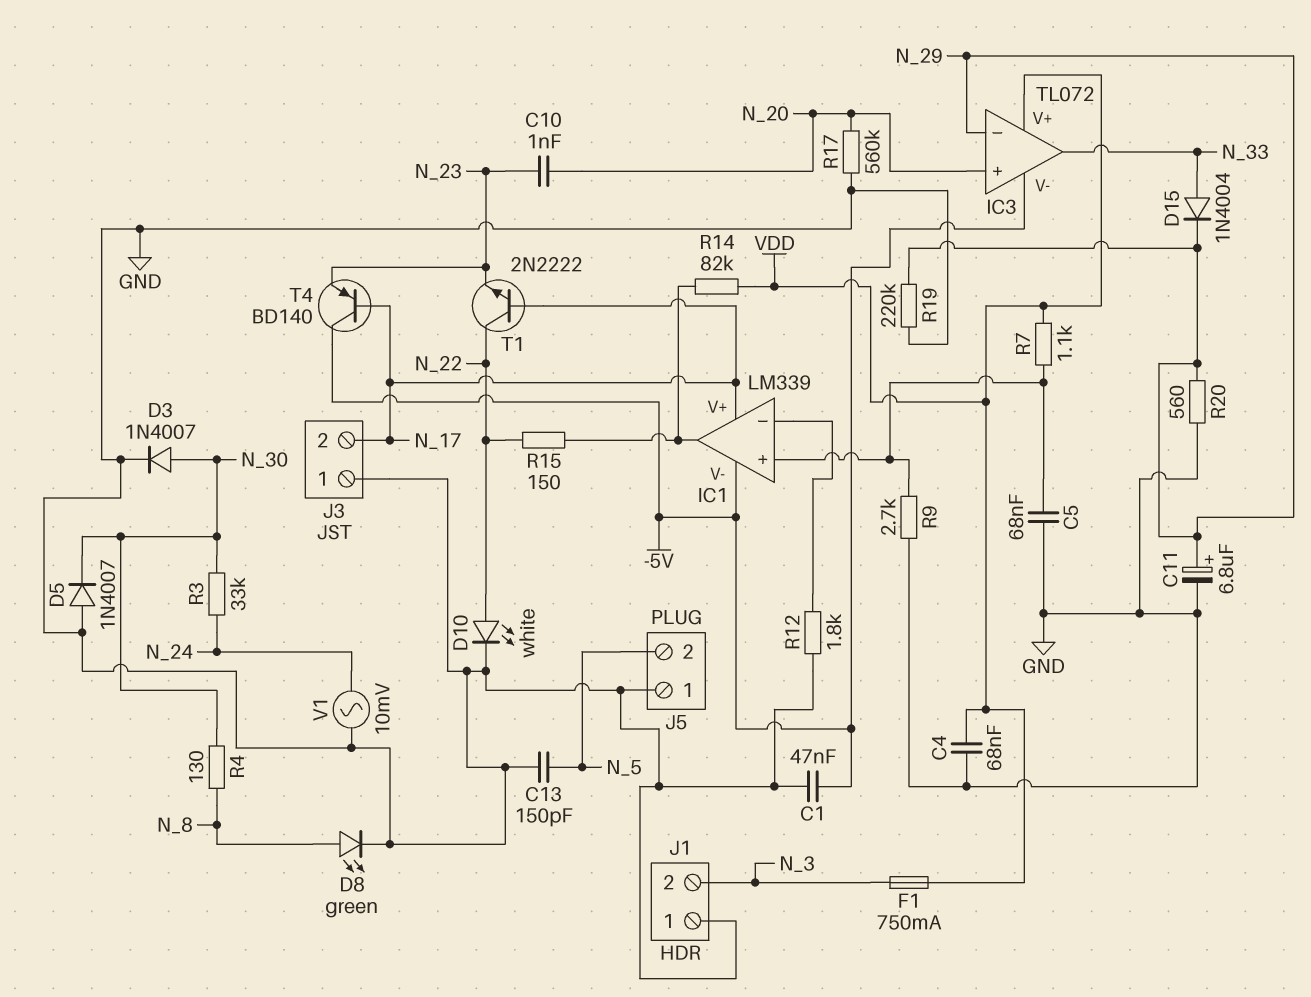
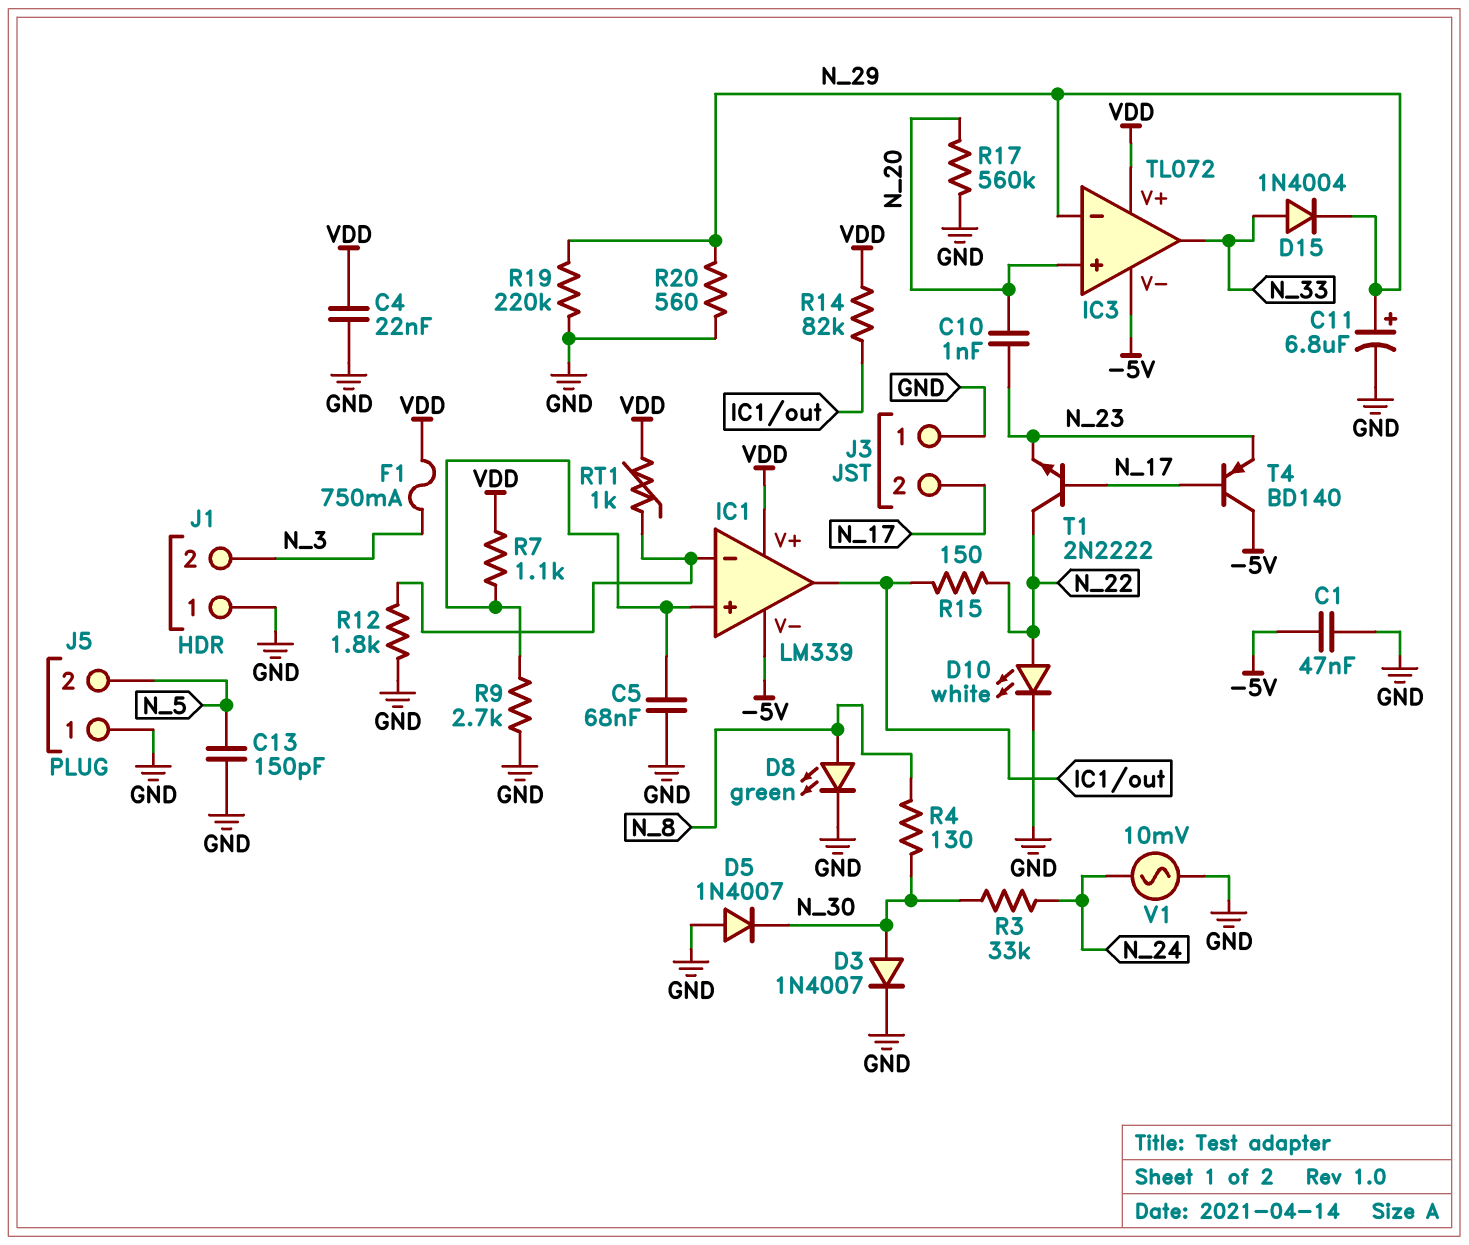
C4: 68nF (GND, VDD) -> 22nF (GND, VDD)
IC1 pin V+: N_17 -> VDD
RT1: none -> 1k (IC1/in-, VDD)

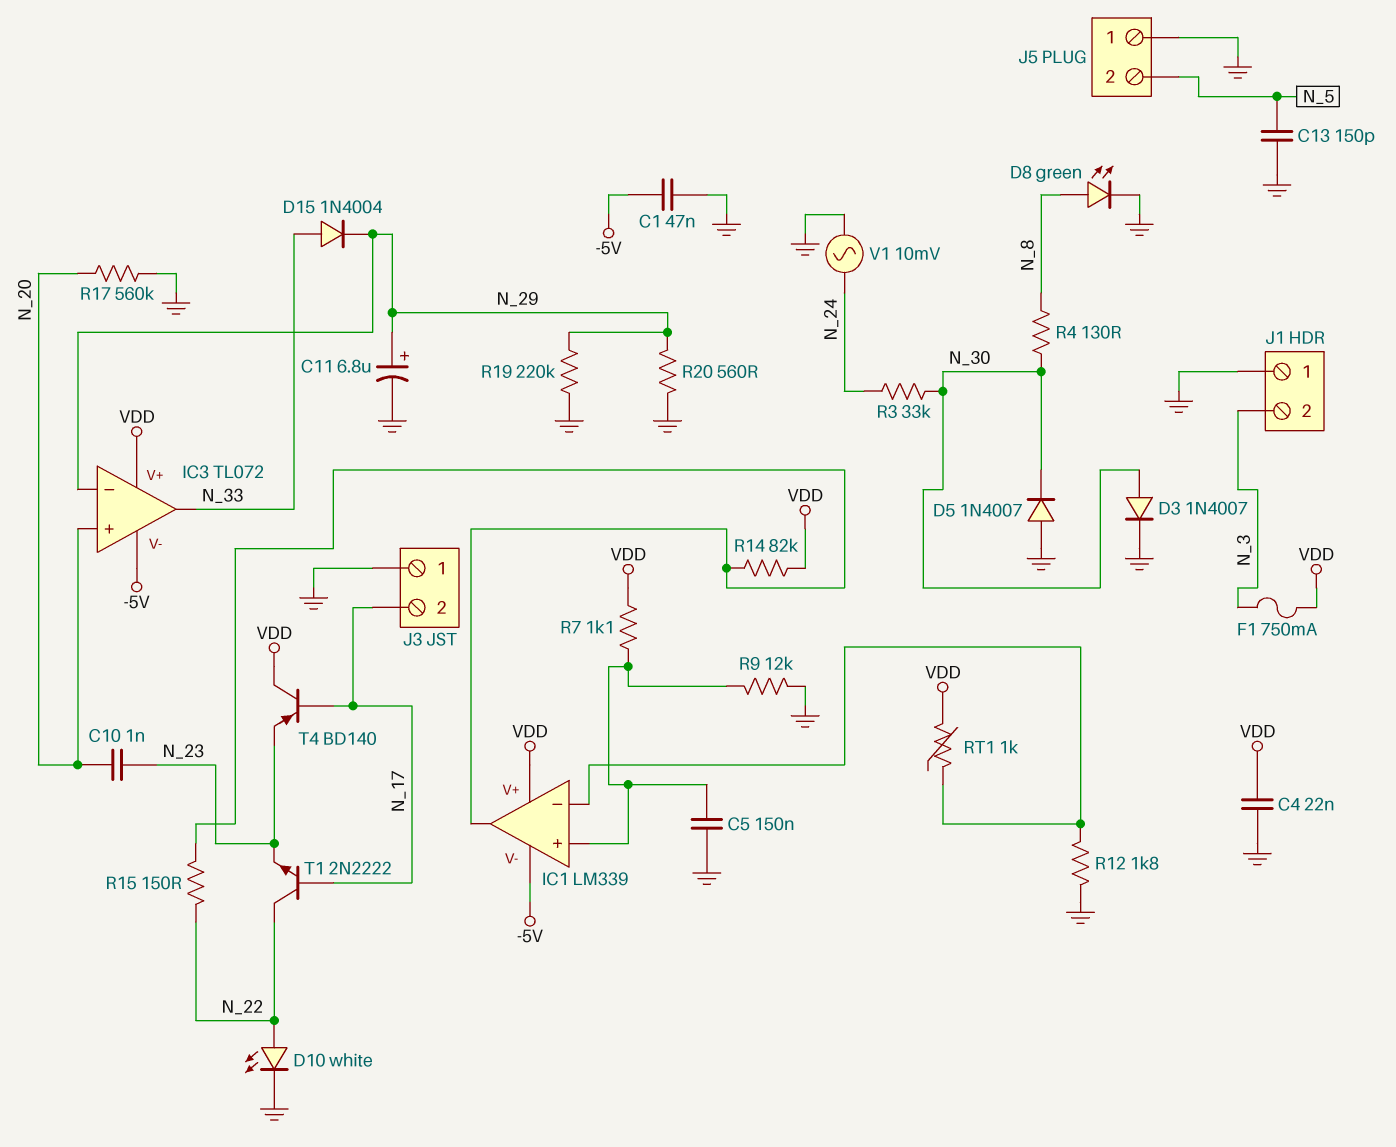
C5: 68nF (GND, IC1/in+) -> 150nF (GND, IC1/in+)
R9: 2.7k (GND, IC1/in+) -> 12k (GND, IC1/in+)
T4: PNP BD140 (B N_17, C -5V, E N_23) -> PNP BD140 (B N_17, C VDD, E N_23)

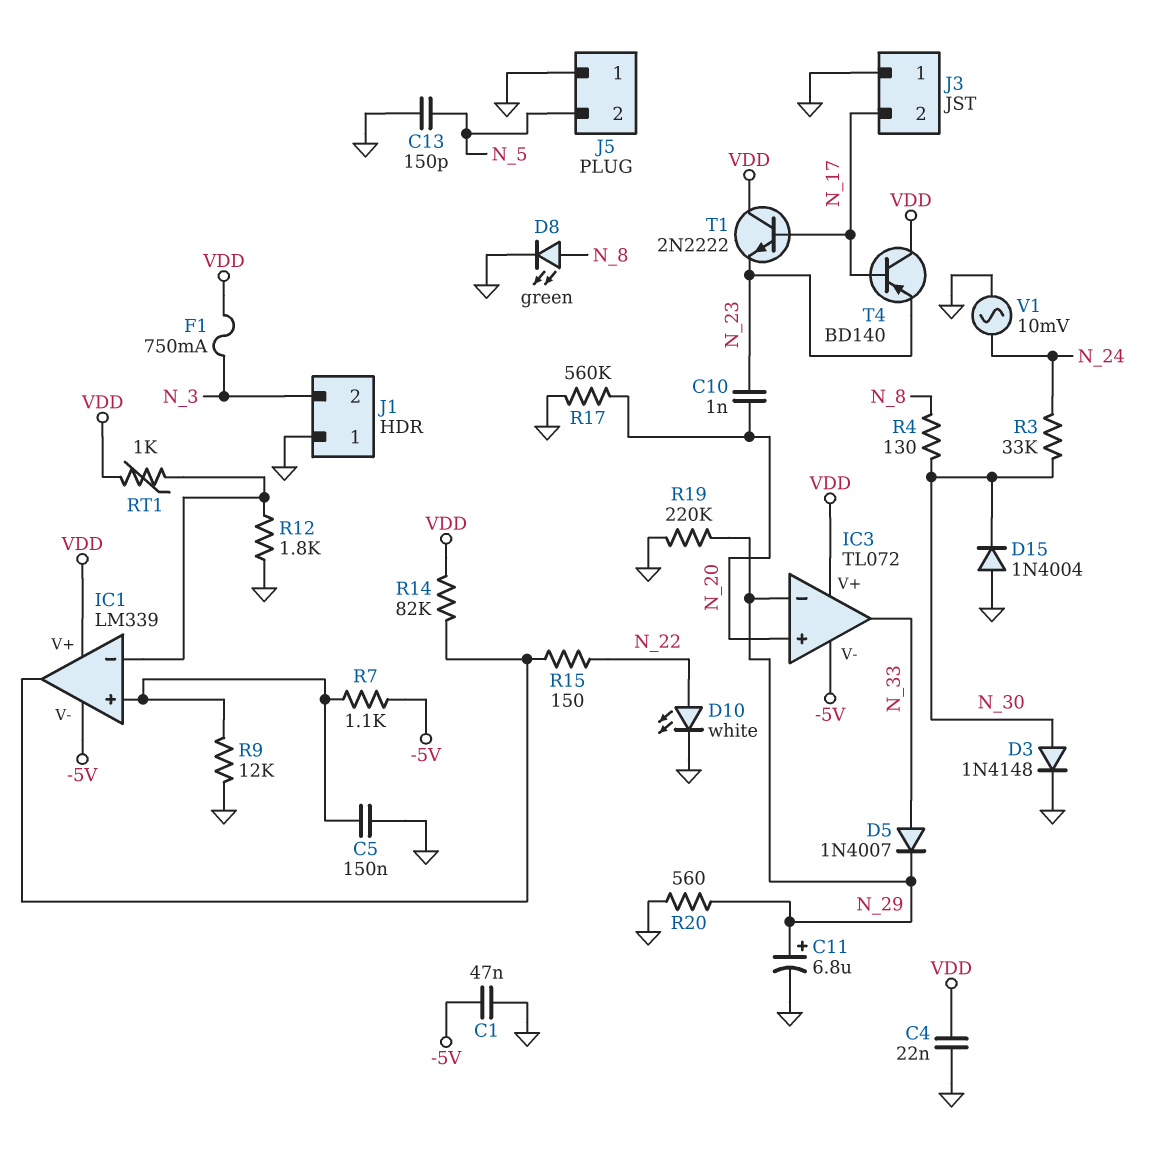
D3: diode 1N4007 (A N_30, K GND) -> diode 1N4148 (A N_30, K GND)
D5: diode 1N4007 (A GND, K N_30) -> diode 1N4007 (A N_33, K N_29)
D15: diode 1N4004 (A N_33, K N_29) -> diode 1N4004 (A GND, K N_30)
R7: 1.1k (IC1/in+, VDD) -> 1.1k (-5V, IC1/in+)
T1: NPN 2N2222 (B N_17, C N_22, E N_23) -> NPN 2N2222 (B N_17, C VDD, E N_23)

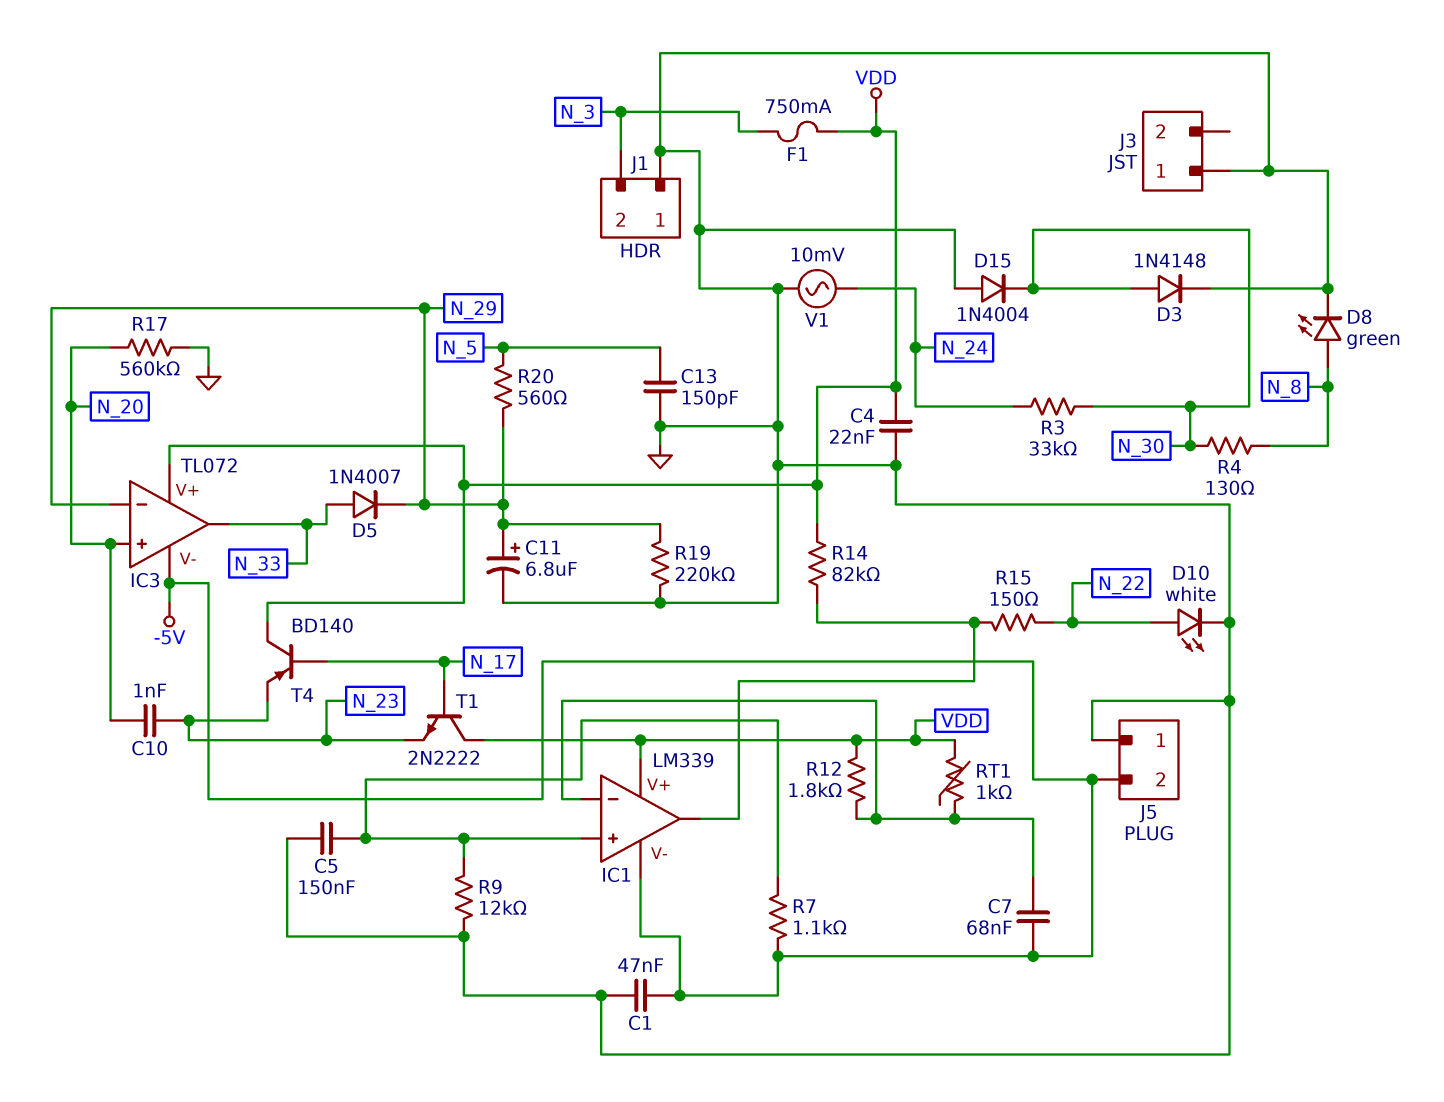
C7: none -> 68nF (-5V, IC1/in-)
J3 pin 2: N_17 -> none
J5 pin 2: N_5 -> -5V
R12: 1.8k (GND, IC1/in-) -> 1.8k (IC1/in-, VDD)
R20: 560 (GND, N_29) -> 560 (N_5, N_29)

